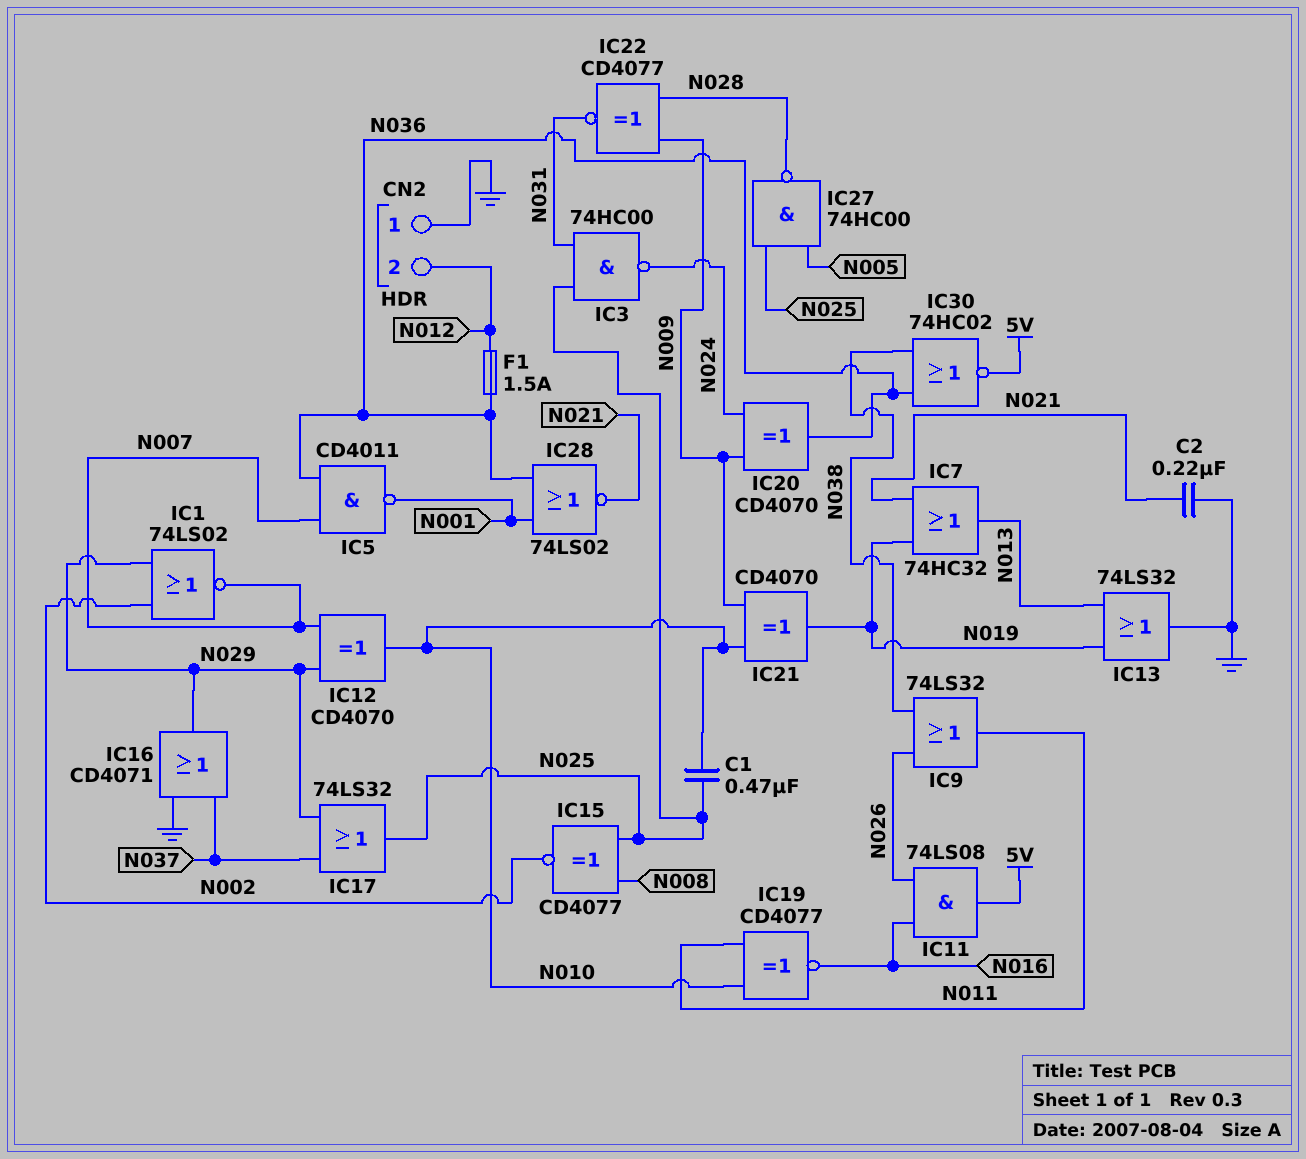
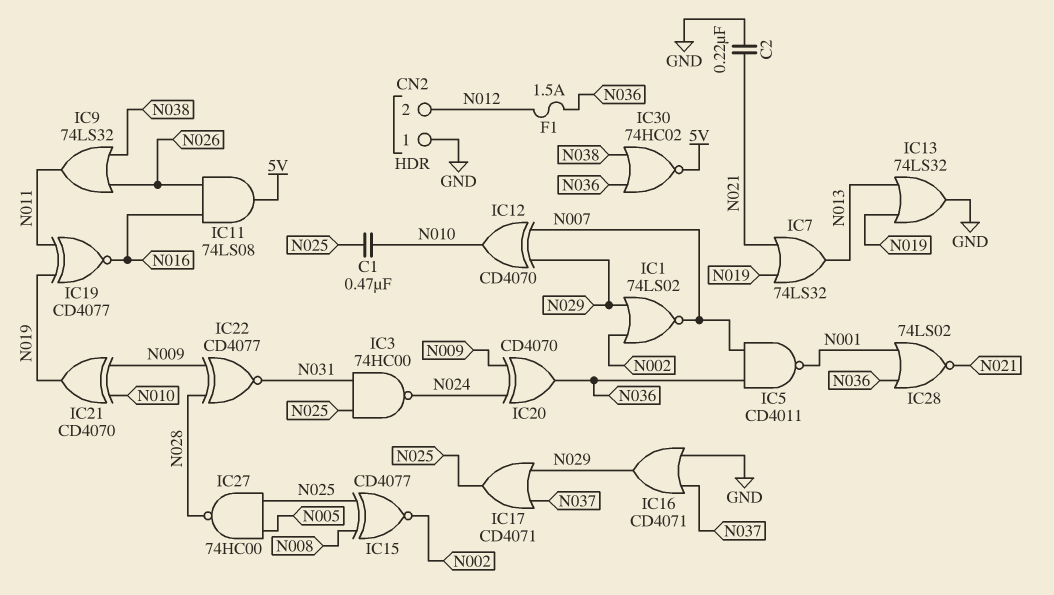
IC7: OR 74HC32 (in N019, in N021, out N013) -> OR 74LS32 (in N019, in N021, out N013)
IC17: OR 74LS32 (in N029, in N037, out N025) -> OR CD4071 (in N029, in N037, out N025)
IC19: XNOR CD4077 (in N010, in N011, out N016) -> XNOR CD4077 (in N011, in N019, out N016)

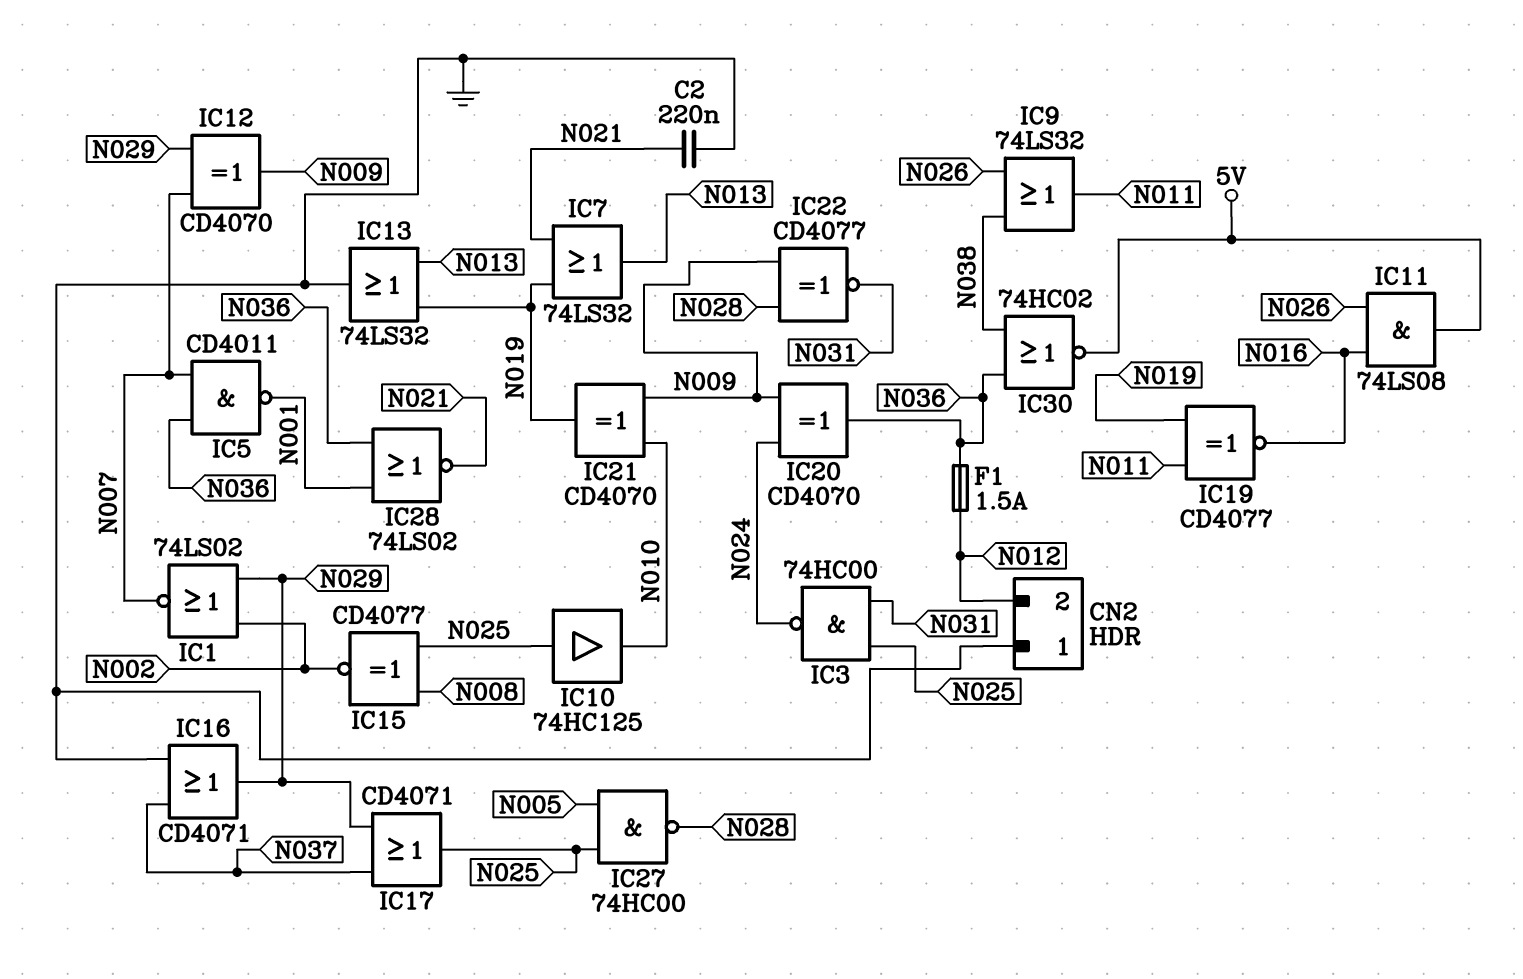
C1: 470nF (N010, N025) -> none
IC10: none -> buffer 74HC125 (in N025, out N010)
IC12: XOR CD4070 (in N007, in N029, out N010) -> XOR CD4070 (in N007, in N029, out N009)

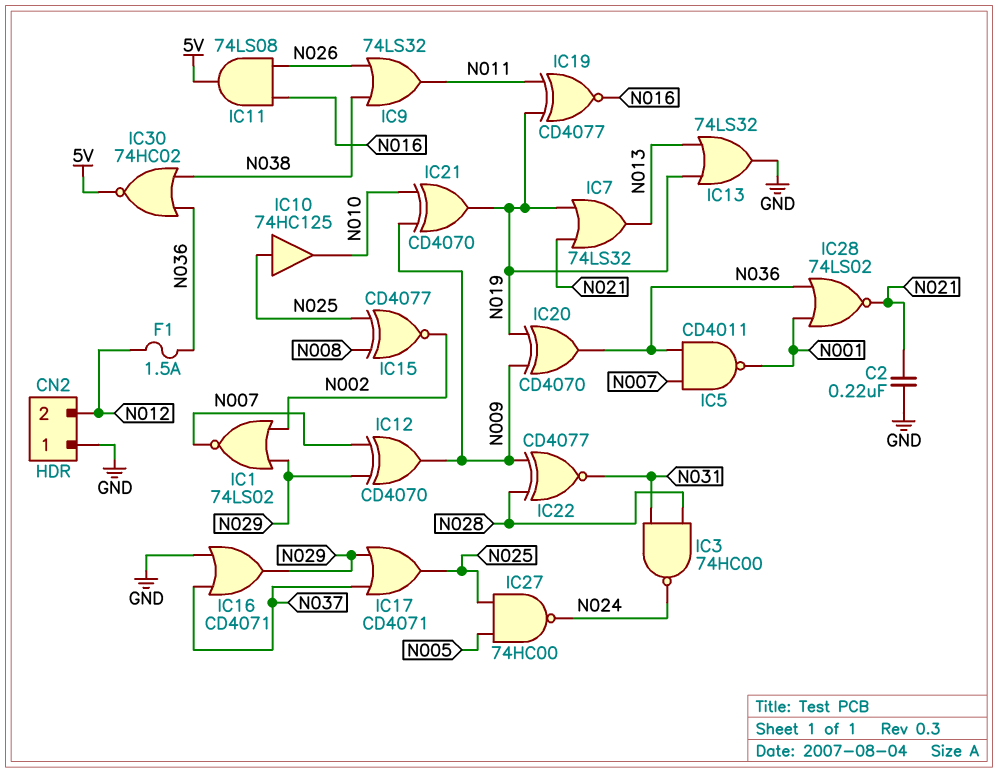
IC3: NAND 74HC00 (in N025, in N031, out N024) -> NAND 74HC00 (in N028, in N031, out N024)
IC20: XOR CD4070 (in N009, in N024, out N036) -> XOR CD4070 (in N009, in N019, out N036)
IC27: NAND 74HC00 (in N005, in N025, out N028) -> NAND 74HC00 (in N005, in N025, out N024)

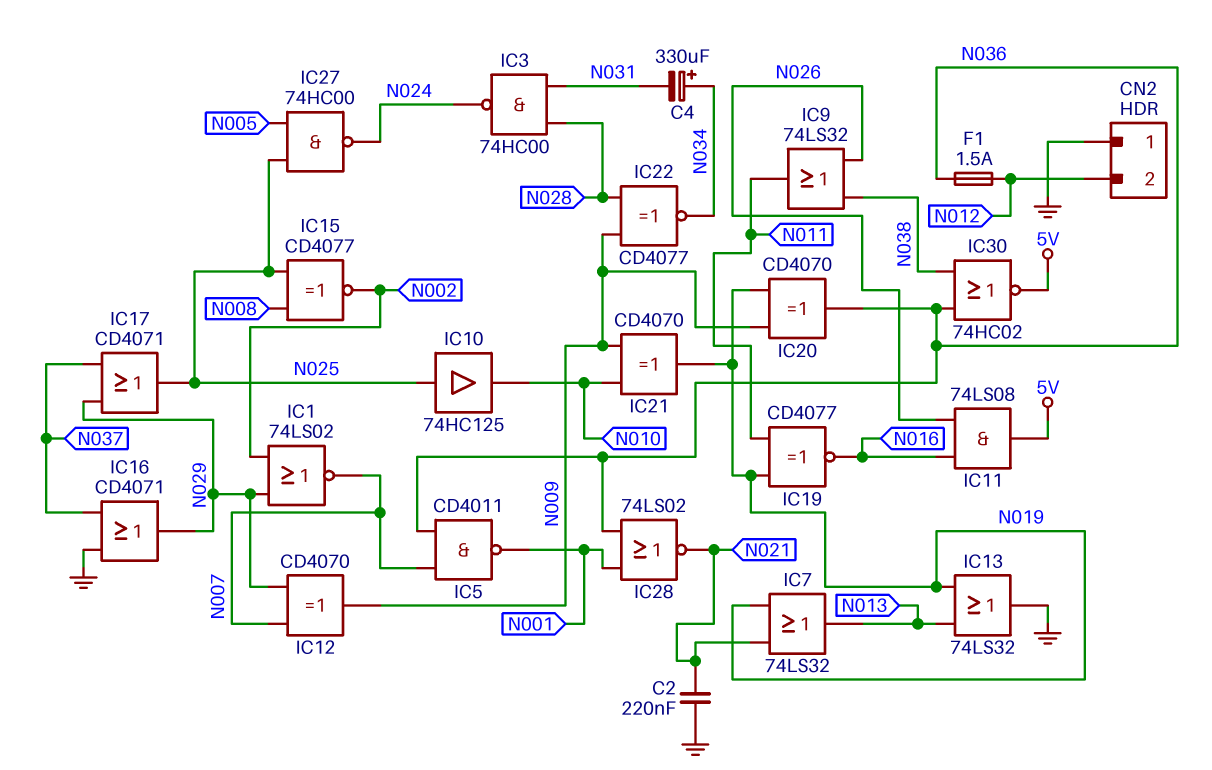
C4: none -> 330uF (plus N034, minus N031)
IC22: XNOR CD4077 (in N009, in N028, out N031) -> XNOR CD4077 (in N009, in N028, out N034)

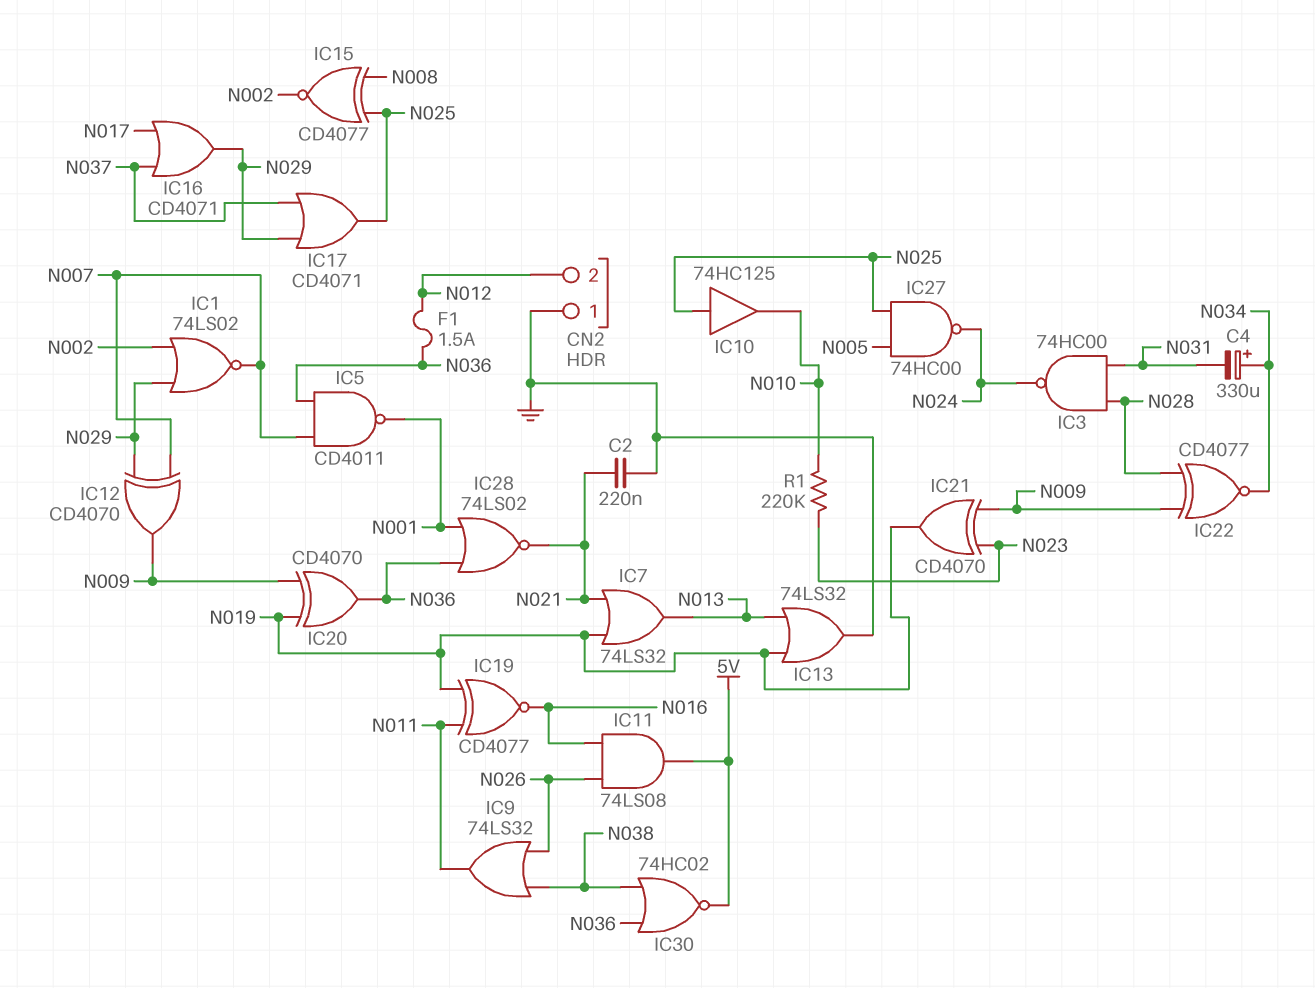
IC16: OR CD4071 (in GND, in N037, out N029) -> OR CD4071 (in N017, in N037, out N029)
IC21: XOR CD4070 (in N009, in N010, out N019) -> XOR CD4070 (in N009, in N023, out N019)
R1: none -> 220k (N010, N023)

